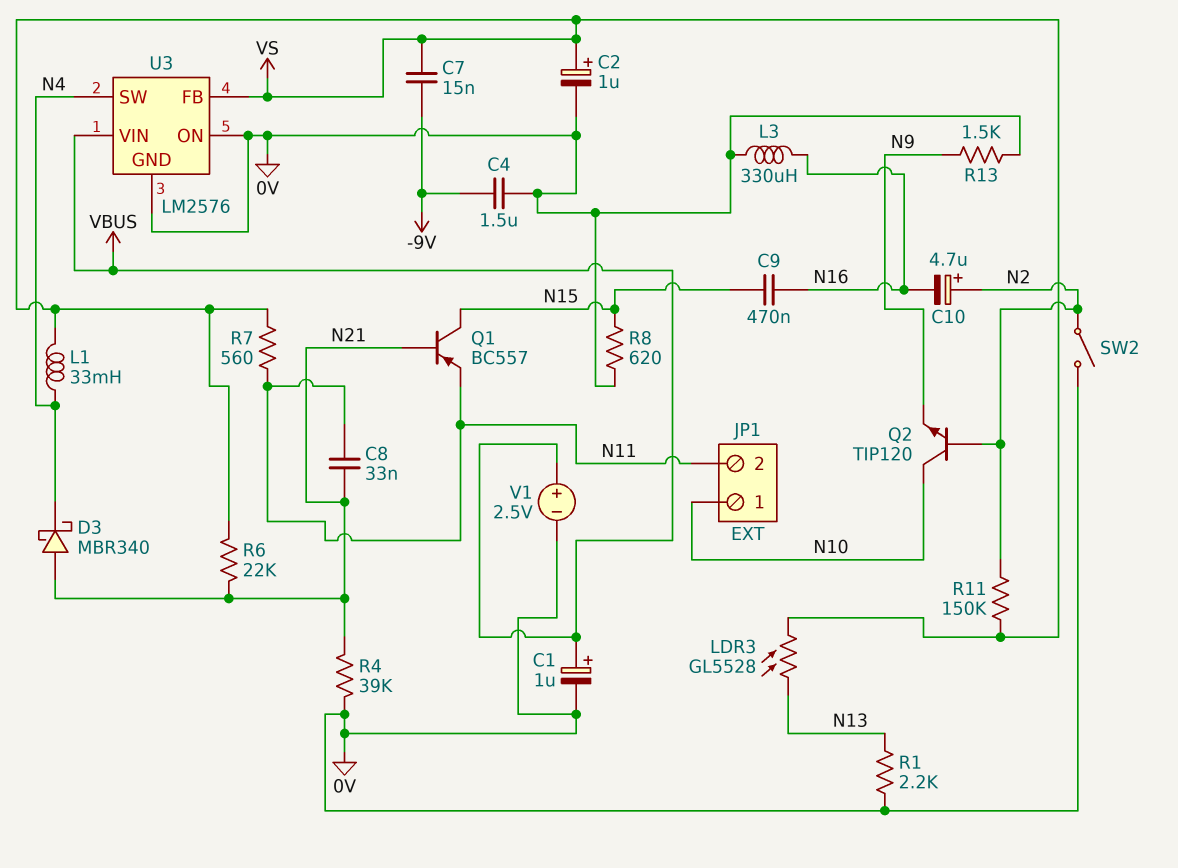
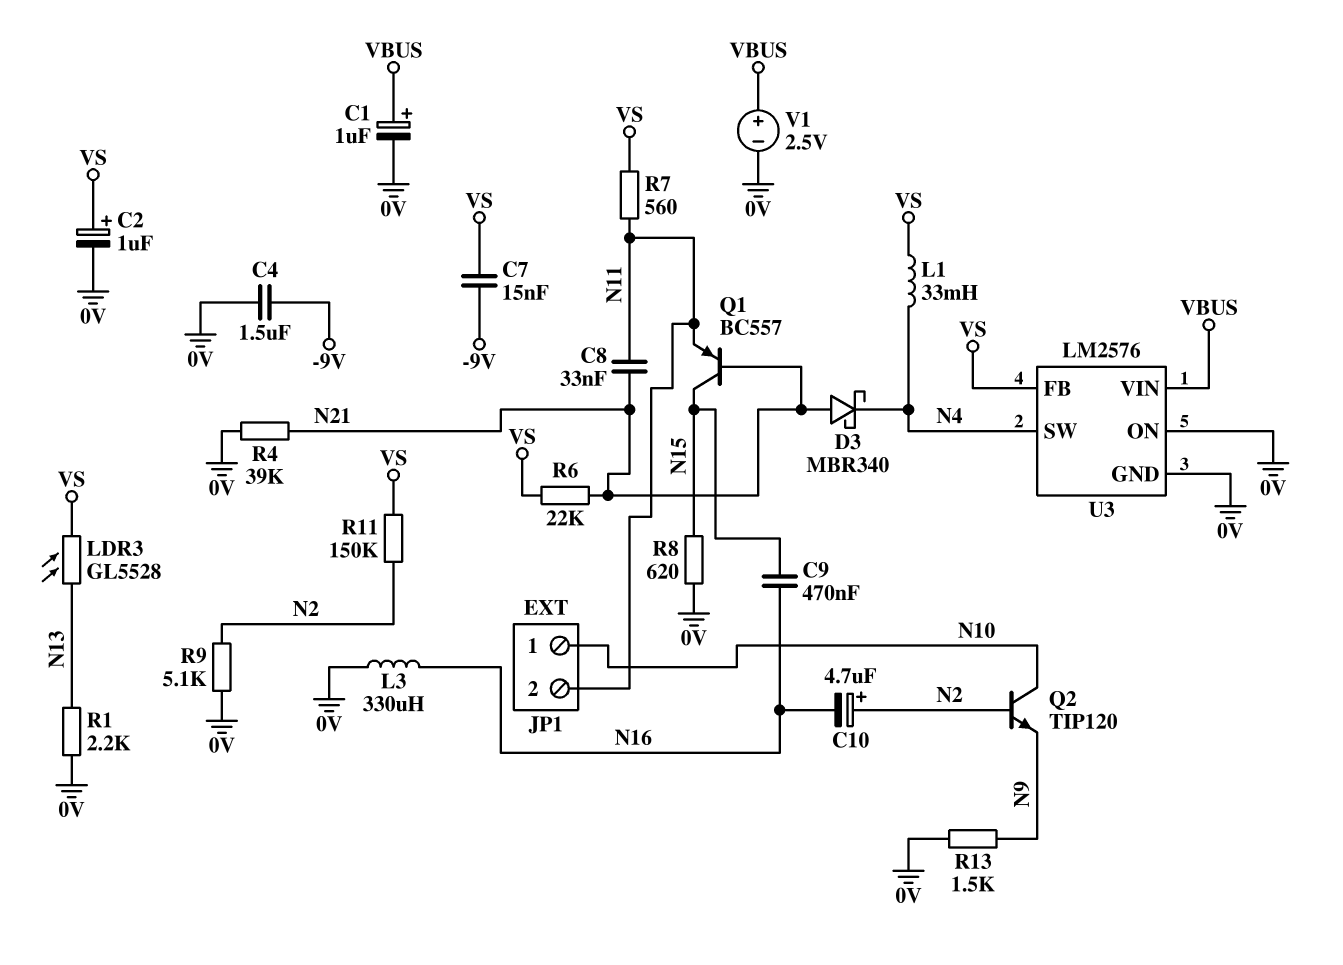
R9: none -> 5.1k (0V, N2)
SW2: switch (0V, N2) -> none

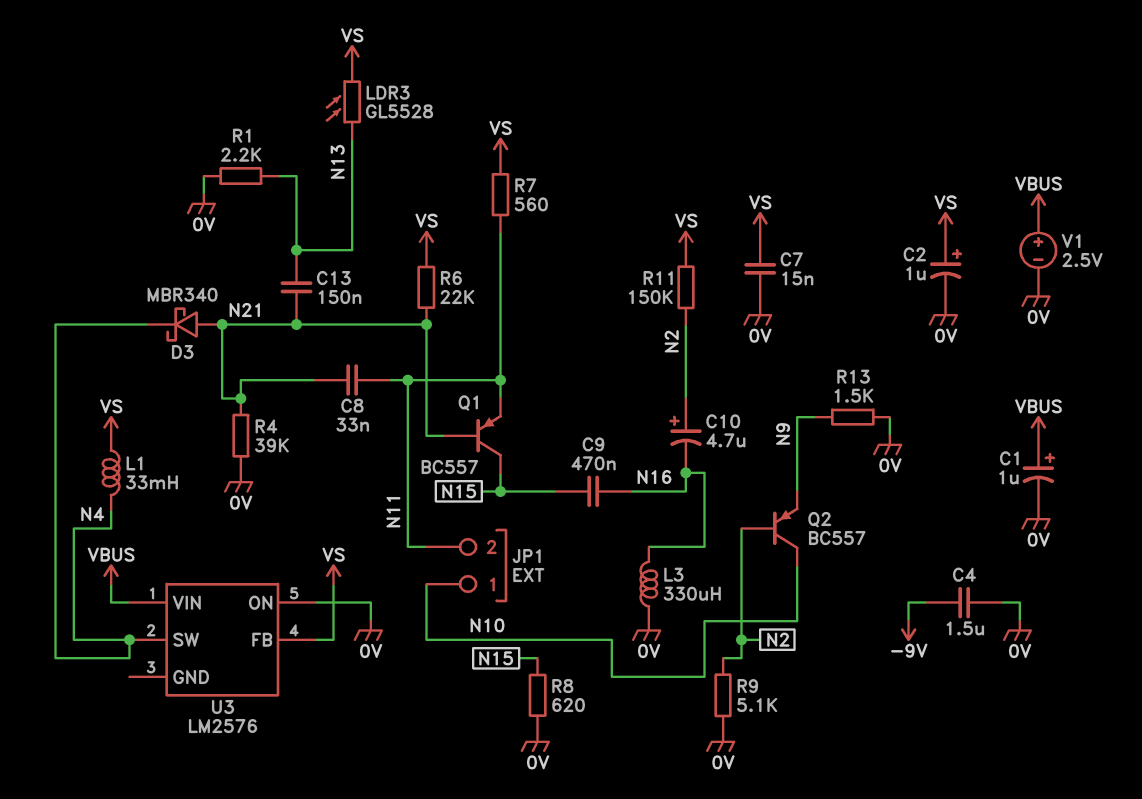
C7: 15nF (-9V, VS) -> 15nF (0V, VS)
C13: none -> 150nF (N13, N21)
Q2: NPN TIP120 (B N2, C N10, E N9) -> PNP BC557 (B N2, C N10, E N9)
U3 pin GND: 0V -> none

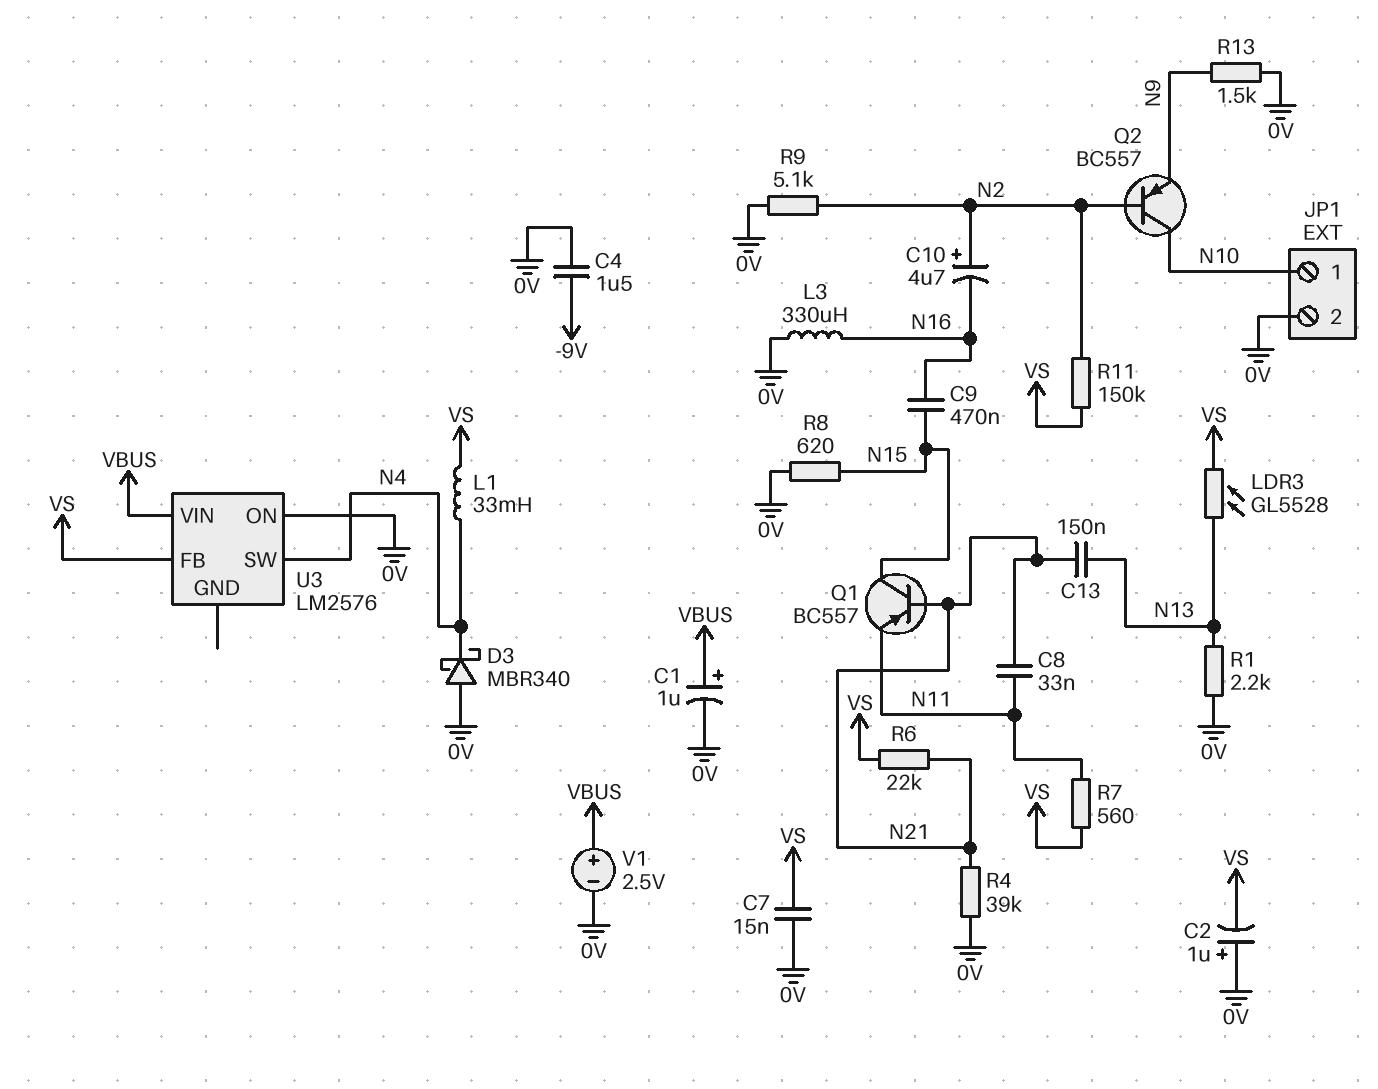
C2: 1uF (plus VS, minus 0V) -> 1uF (plus 0V, minus VS)
D3: schottky MBR340 (A N21, K N4) -> schottky MBR340 (A 0V, K N4)
JP1 pin 2: N11 -> 0V

